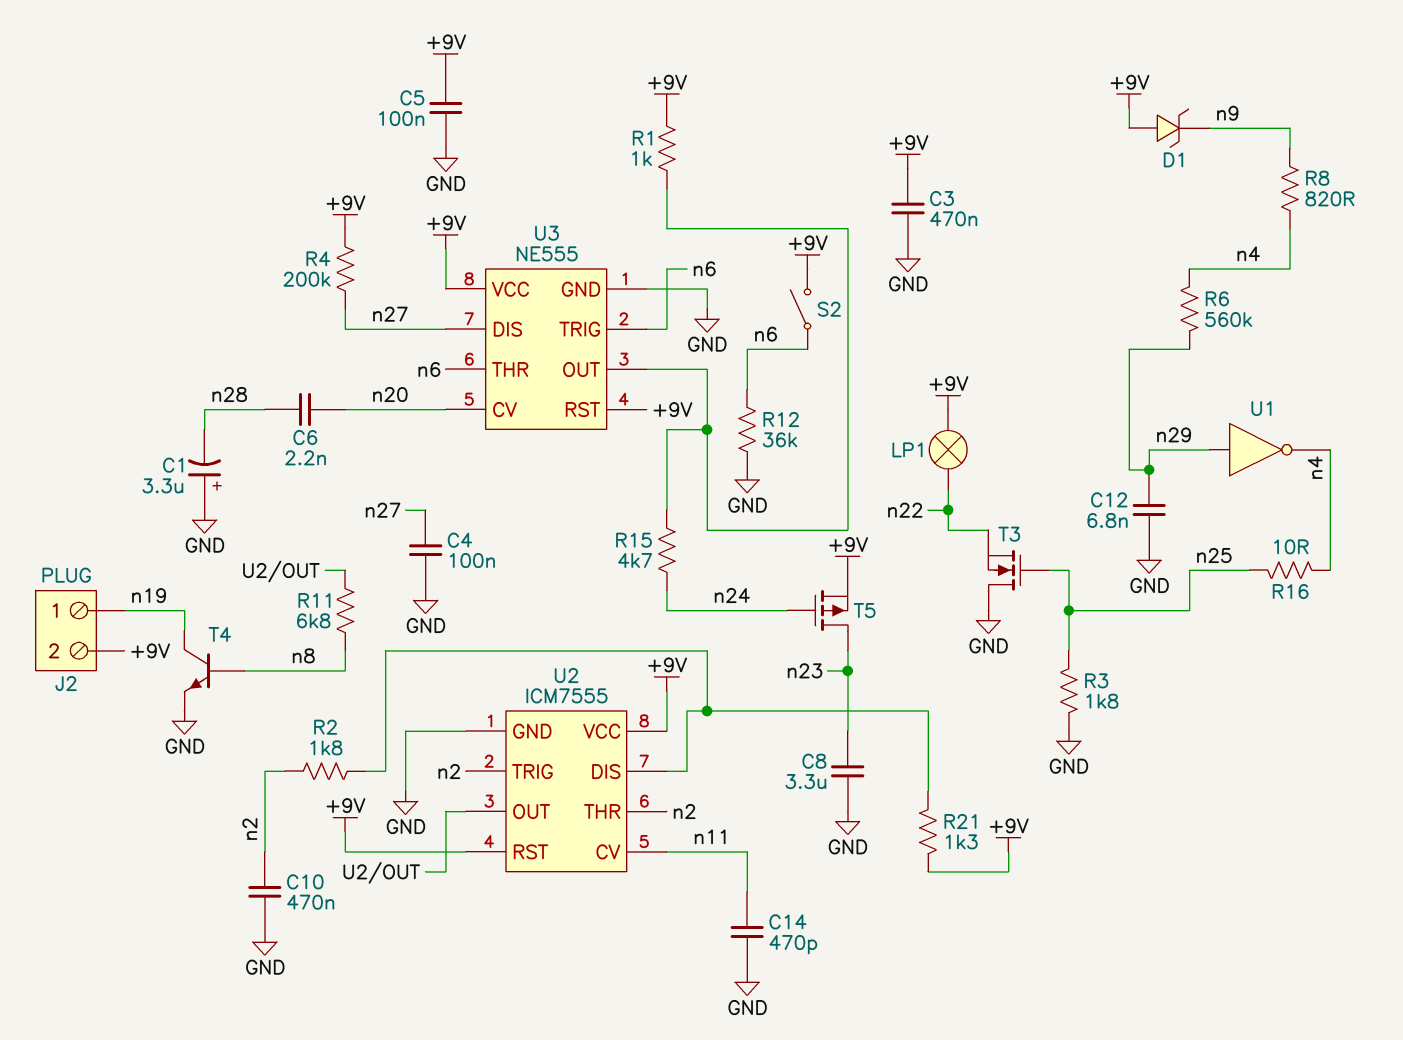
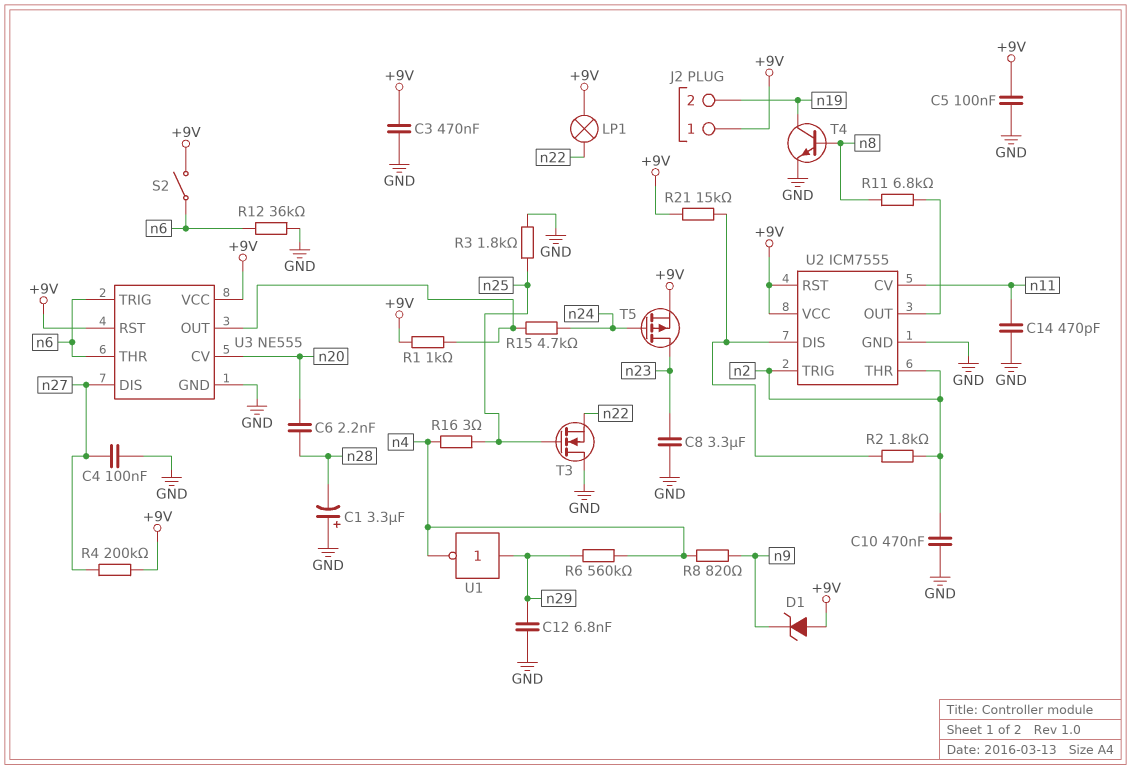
J2 pin 1: n19 -> +9V
J2 pin 2: +9V -> n19
R16: 10 (n4, n25) -> 3 (n4, n25)
R21: 1.3k (+9V, U2/DIS) -> 15k (+9V, U2/DIS)

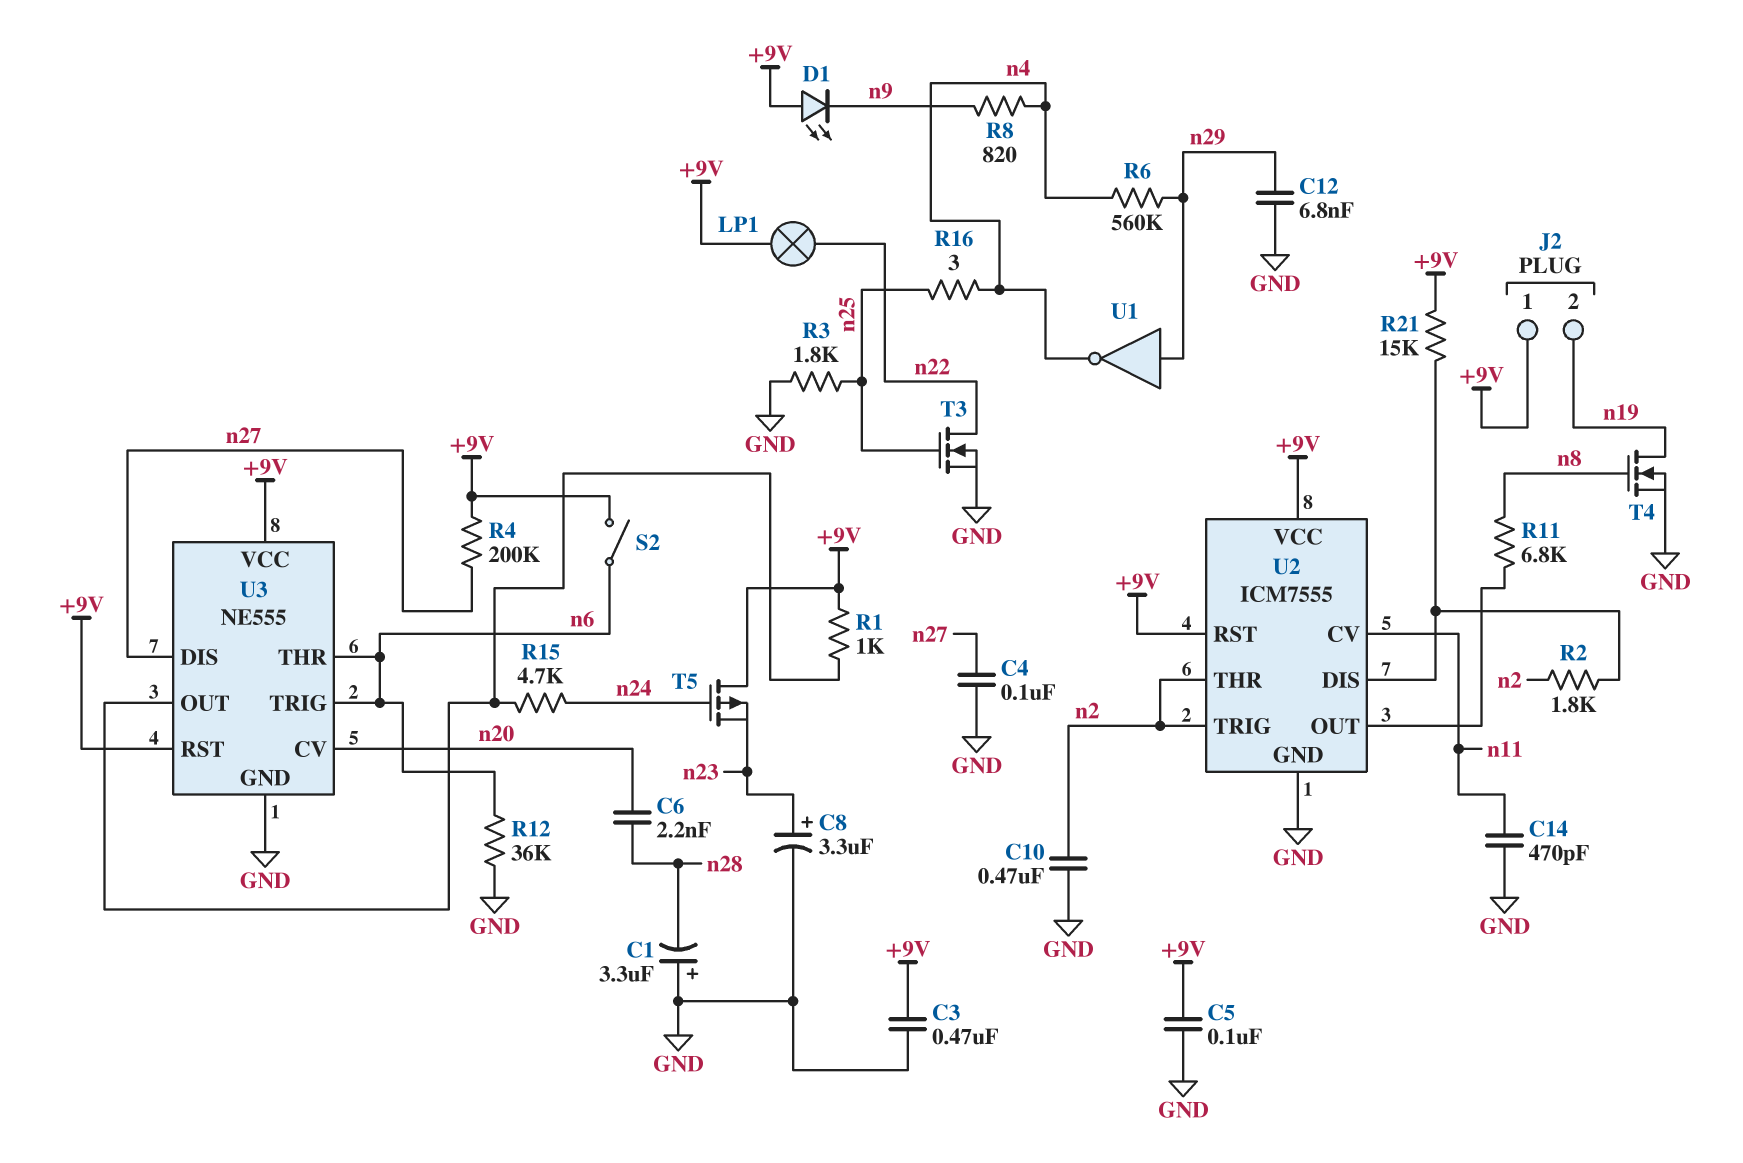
C8: 3.3uF (GND, n23) -> 3.3uF (plus n23, minus GND)
D1: zener (A +9V, K n9) -> LED (A +9V, K n9)
T3: NMOS (G n25, D GND, S n22) -> NMOS (G n25, D n22, S GND)
T4: NPN (B n8, C n19, E GND) -> NMOS (G n8, D n19, S GND)
T5: PMOS (G n24, D n23, S +9V) -> PMOS (G n24, D +9V, S n23)

